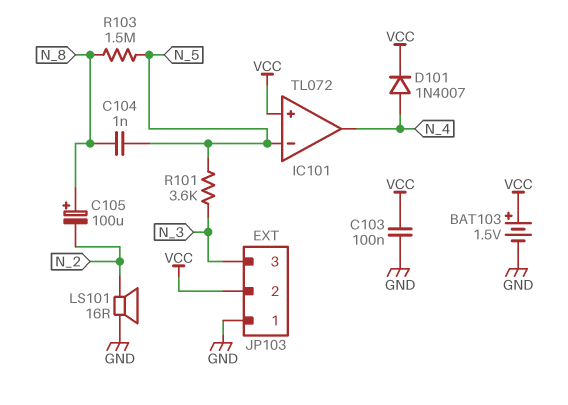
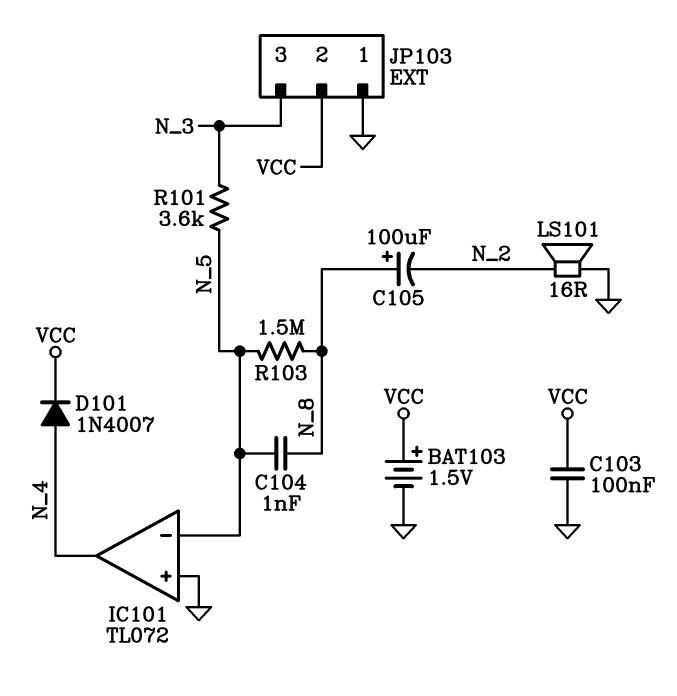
IC101 pin in+: VCC -> GND

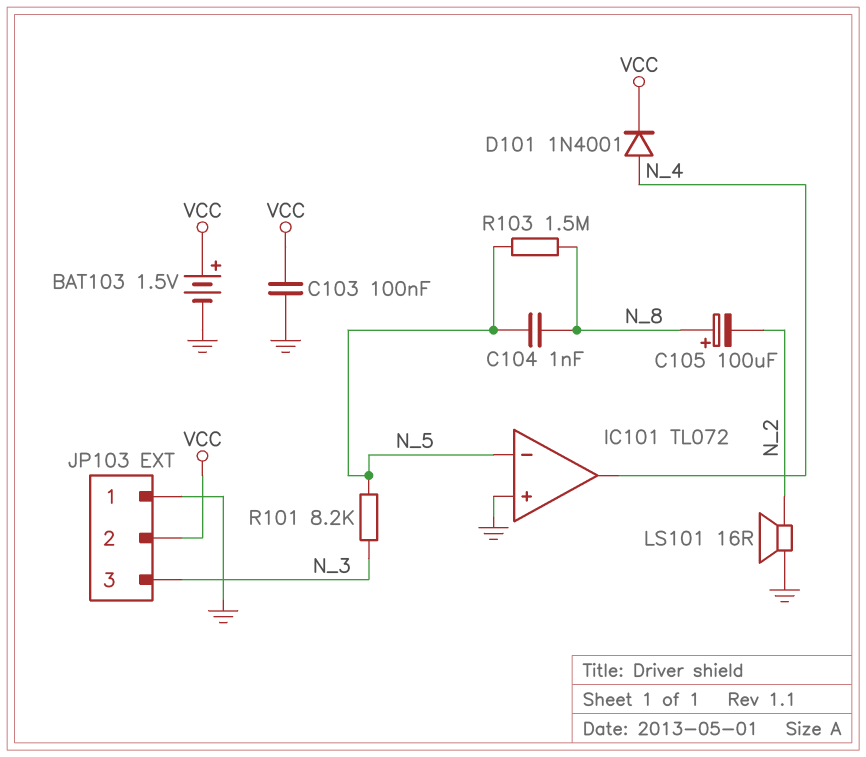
D101: diode 1N4007 (A N_4, K VCC) -> diode 1N4001 (A N_4, K VCC)
R101: 3.6k (N_3, N_5) -> 8.2k (N_3, N_5)

